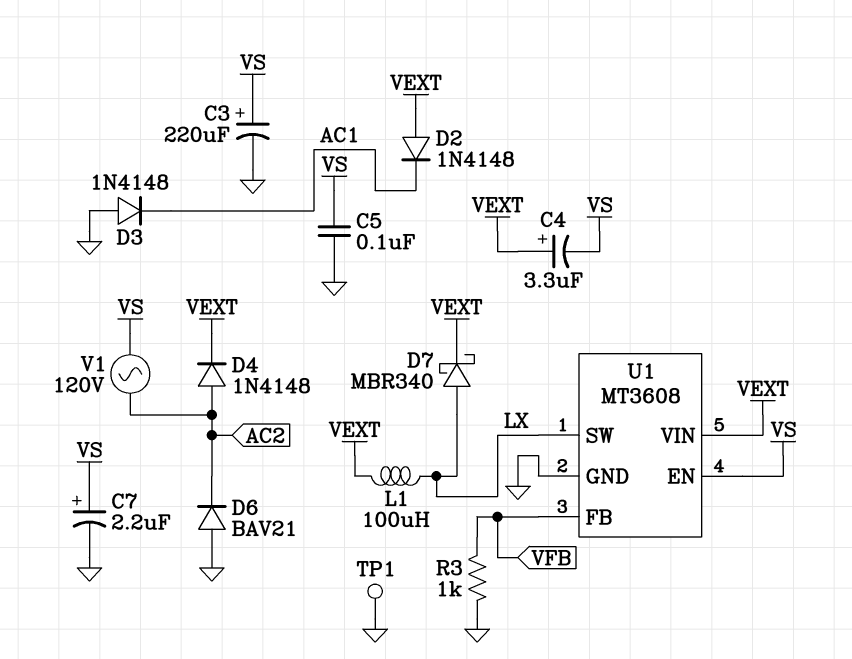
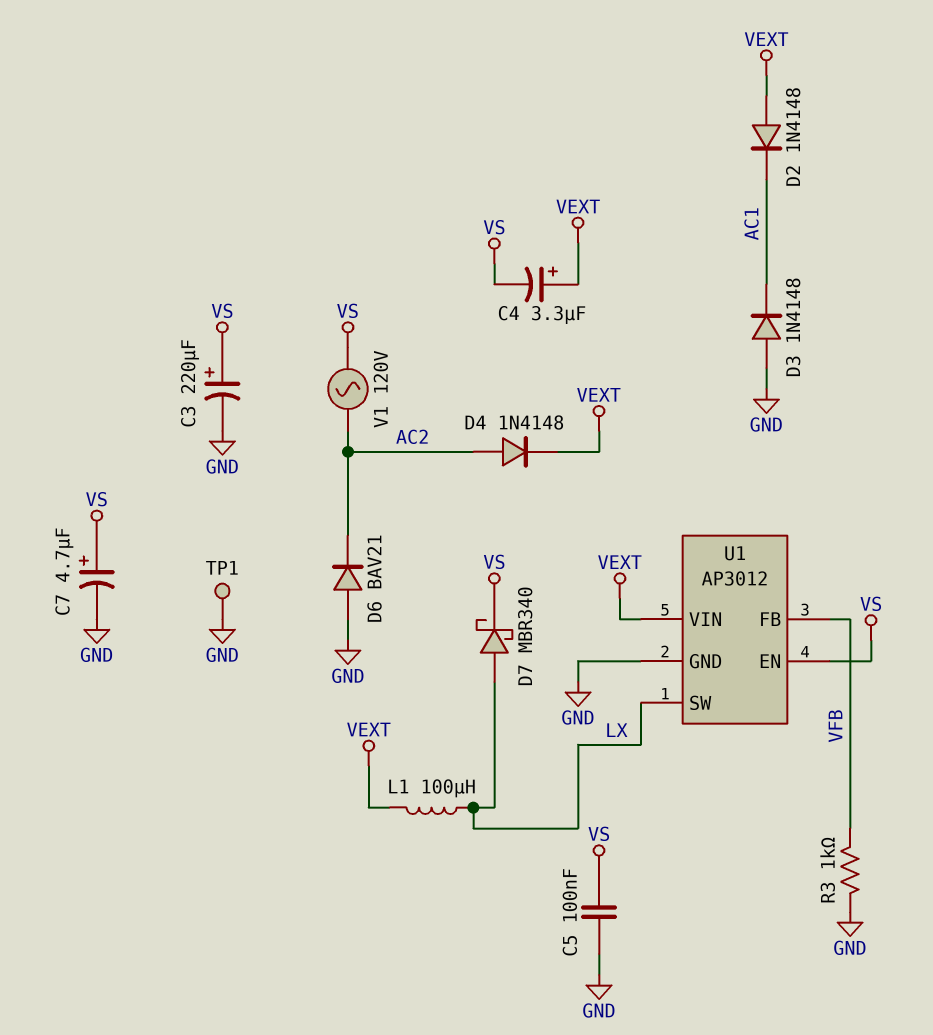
C7: 2.2uF (plus VS, minus GND) -> 4.7uF (plus VS, minus GND)
D7: schottky MBR340 (A LX, K VEXT) -> schottky MBR340 (A LX, K VS)
U1: MT3608 -> AP3012

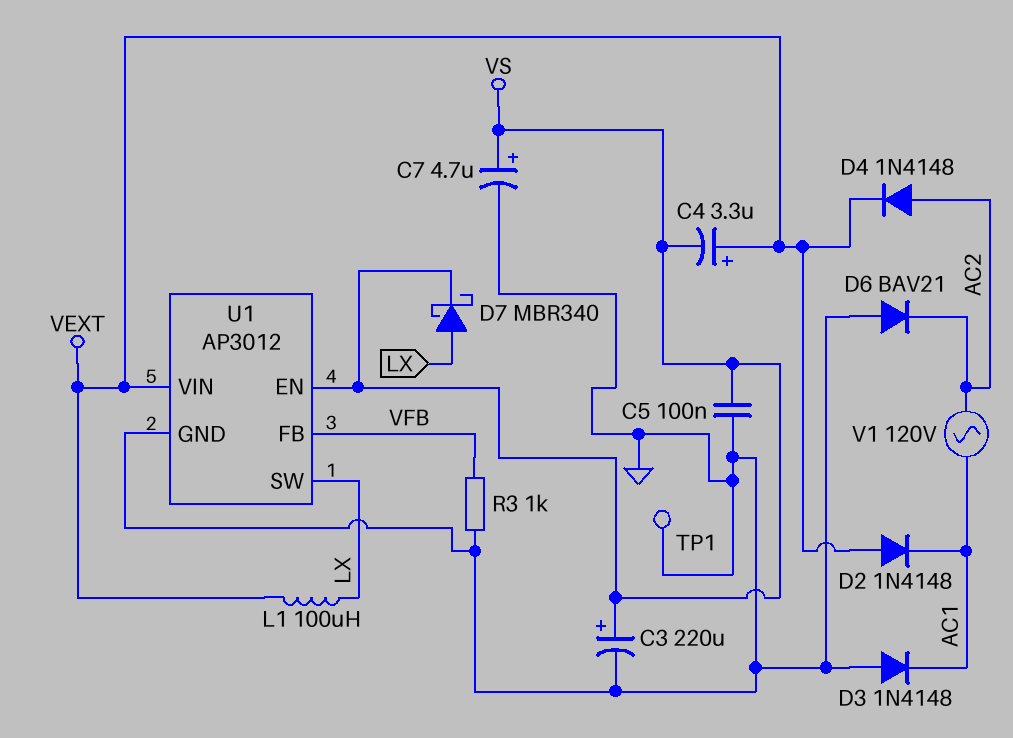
V1: AC 120V (AC2, VS) -> AC 120V (AC1, AC2)

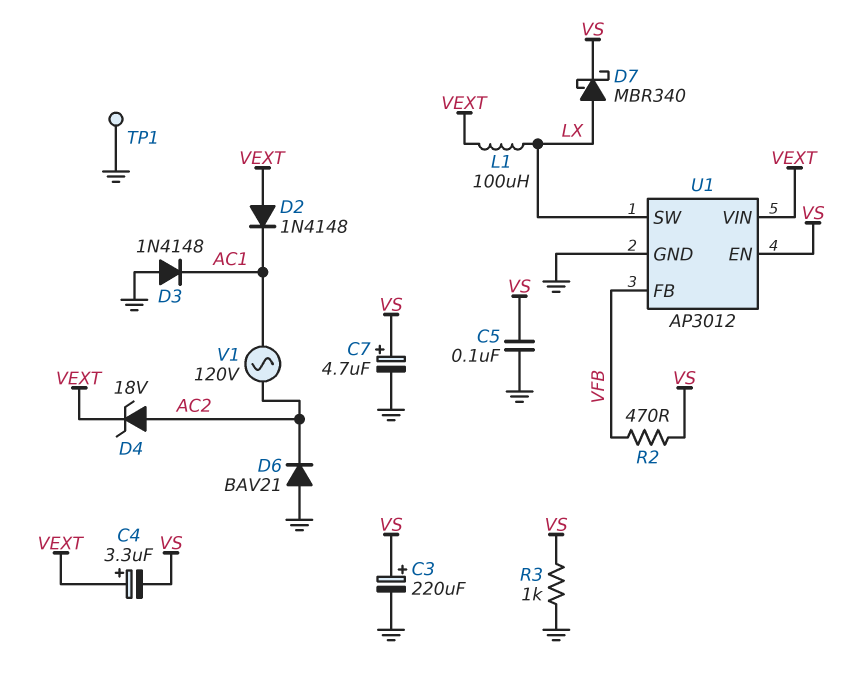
D4: diode 1N4148 (A AC2, K VEXT) -> zener 18V (A AC2, K VEXT)
R2: none -> 470 (VFB, VS)
R3: 1k (GND, VFB) -> 1k (GND, VS)

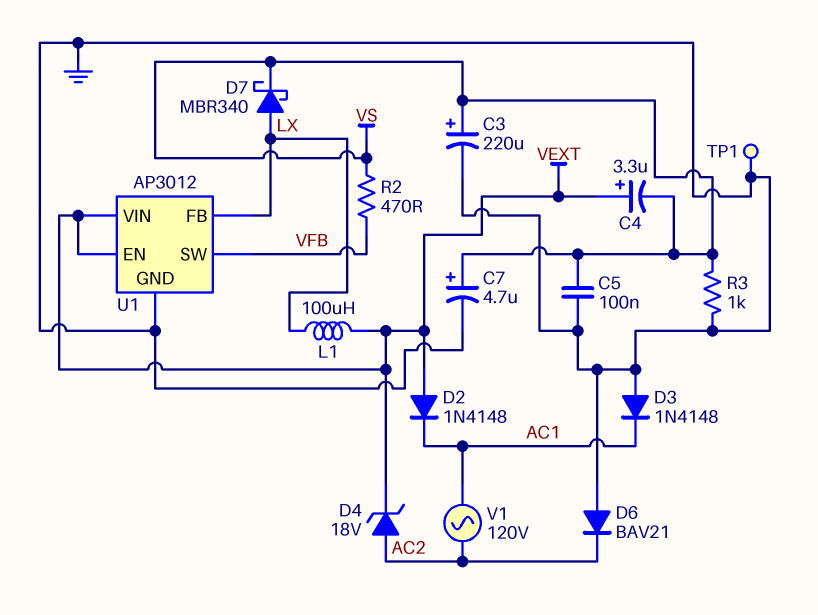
U1 pin EN: VS -> VEXT
U1 pin FB: VFB -> LX
U1 pin SW: LX -> VFB

